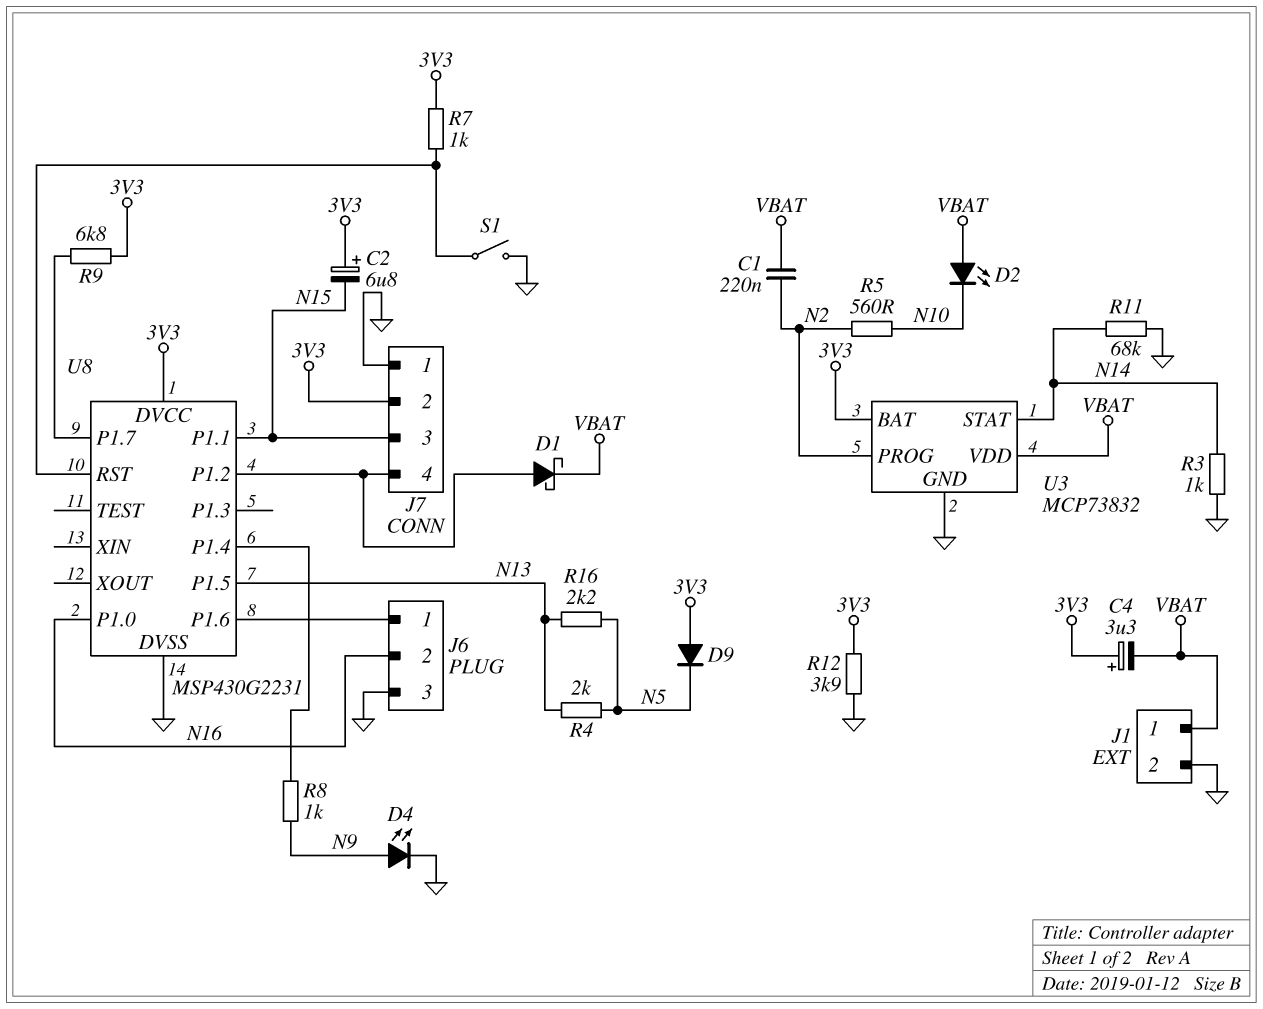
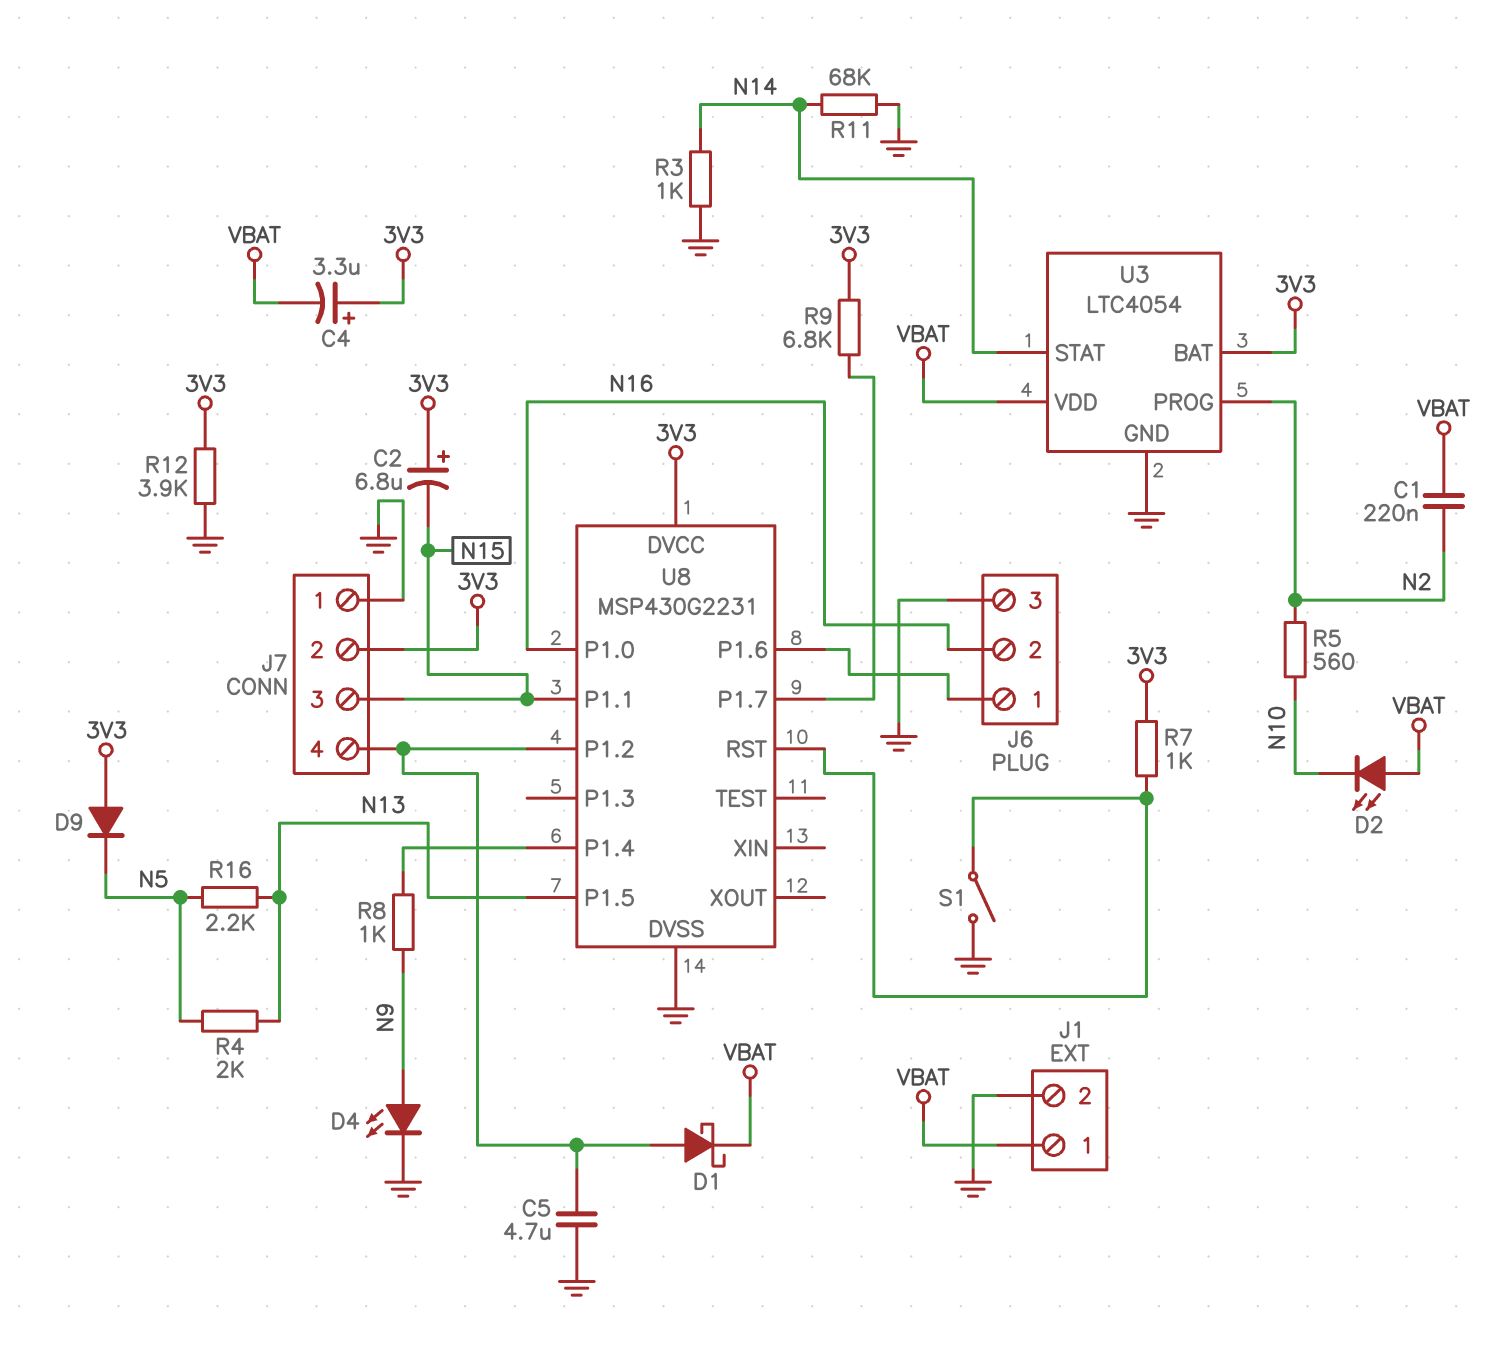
C5: none -> 4.7uF (GND, J7/4)
U3: MCP73832 -> LTC4054

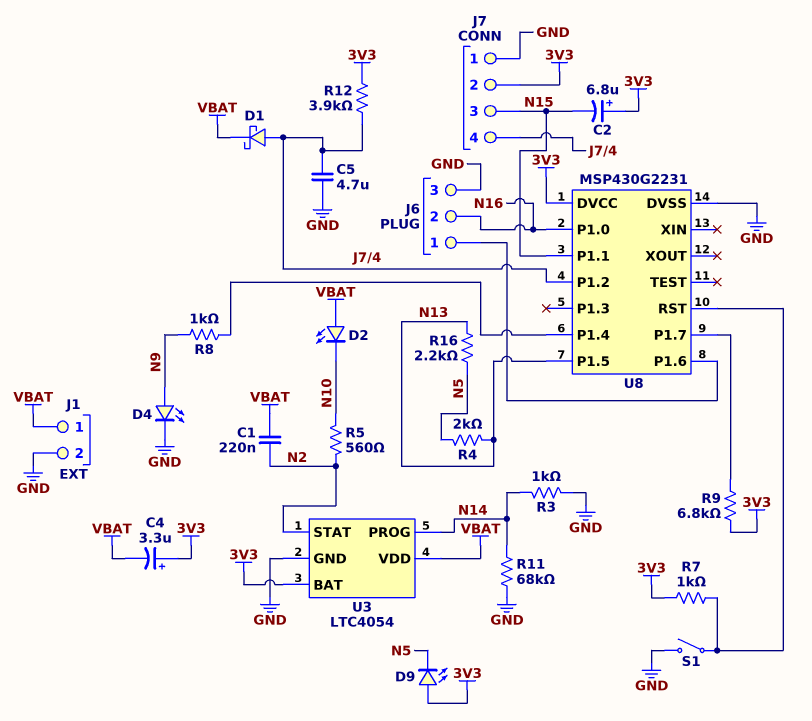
D9: diode (A 3V3, K N5) -> LED (A 3V3, K N5)
R12: 3.9k (3V3, GND) -> 3.9k (3V3, J7/4)
U3 pin PROG: N2 -> N14
U3 pin STAT: N14 -> N2

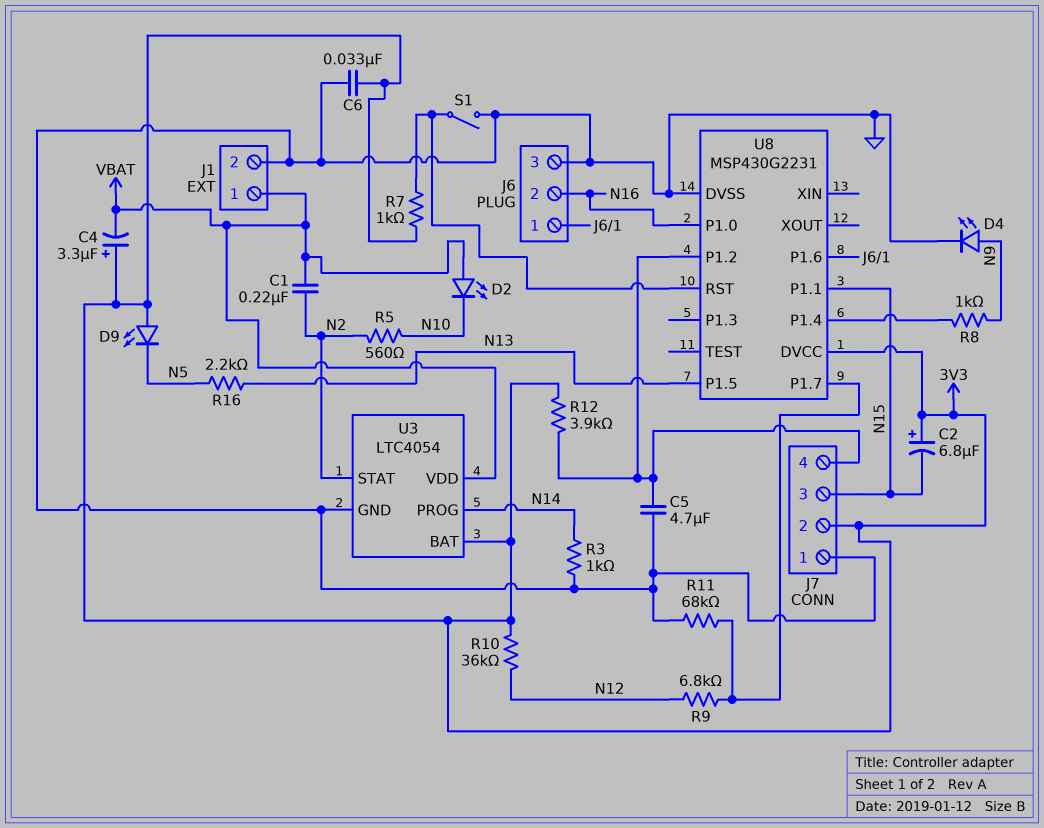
C6: none -> 33nF (3V3, GND)
D1: schottky (A J7/4, K VBAT) -> none
R4: 2k (N5, N13) -> none
R9: 6.8k (3V3, U8/P1.7) -> 6.8k (N12, U8/P1.7)
R10: none -> 36k (3V3, N12)
R11: 68k (GND, N14) -> 68k (GND, U8/P1.7)

